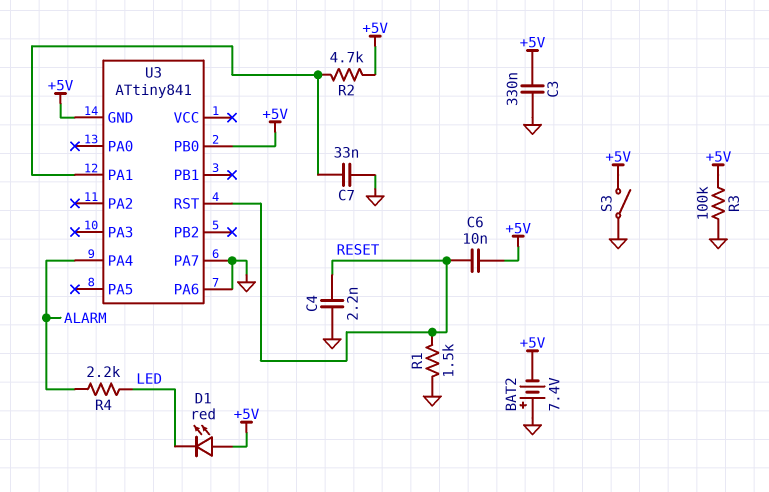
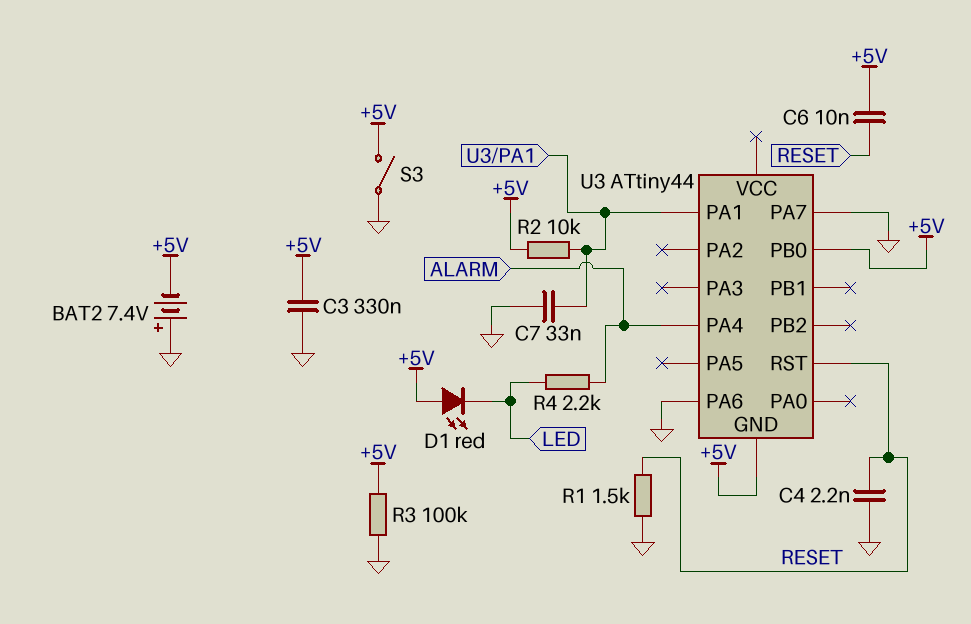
R2: 4.7k (+5V, U3/PA1) -> 10k (+5V, U3/PA1)
U3: ATtiny841 -> ATtiny44

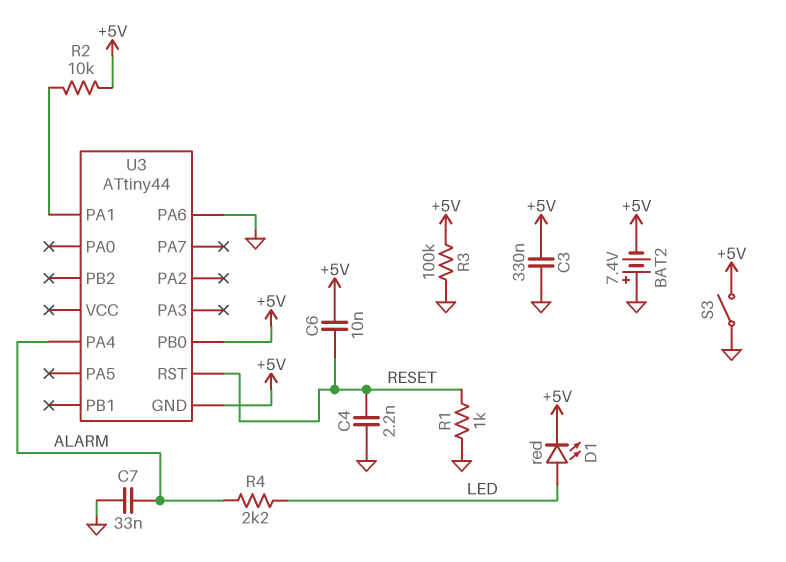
C7: 33nF (GND, U3/PA1) -> 33nF (ALARM, GND)
D1: LED red (A +5V, K LED) -> LED red (A LED, K +5V)
R1: 1.5k (GND, RESET) -> 1k (GND, RESET)
U3 pin PA7: GND -> none

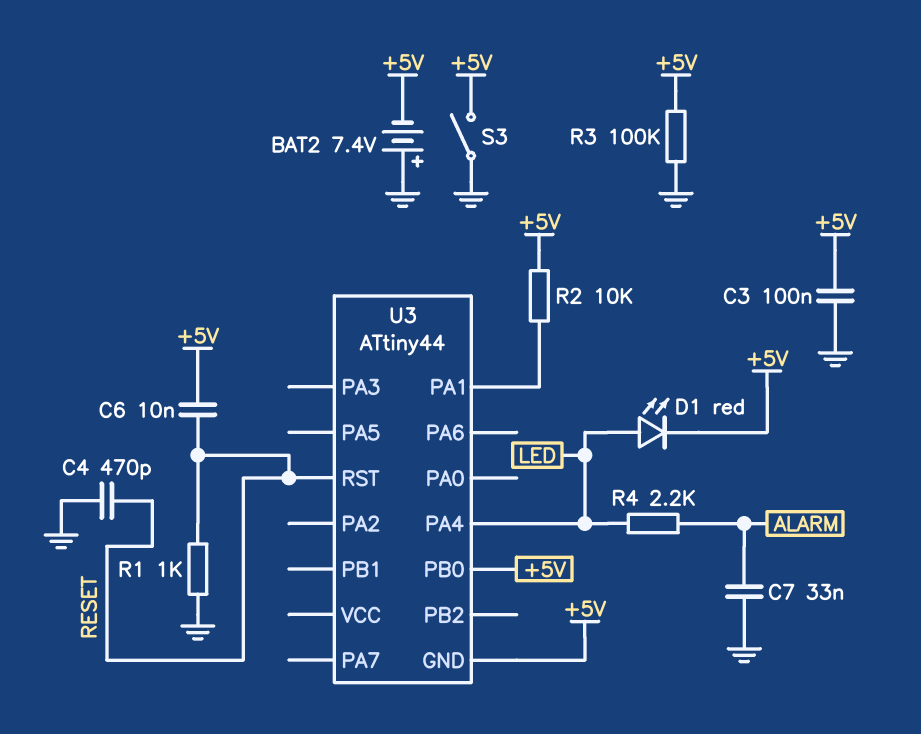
C3: 330nF (+5V, GND) -> 100nF (+5V, GND)
C4: 2.2nF (GND, RESET) -> 470pF (GND, RESET)
U3 pin PA4: ALARM -> LED
U3 pin PA6: GND -> none

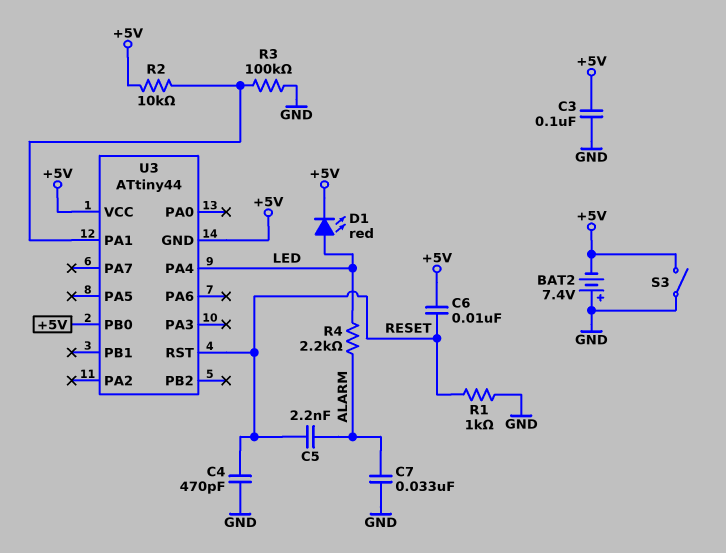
C5: none -> 2.2nF (ALARM, RESET)
R3: 100k (+5V, GND) -> 100k (GND, U3/PA1)
U3 pin VCC: none -> +5V

